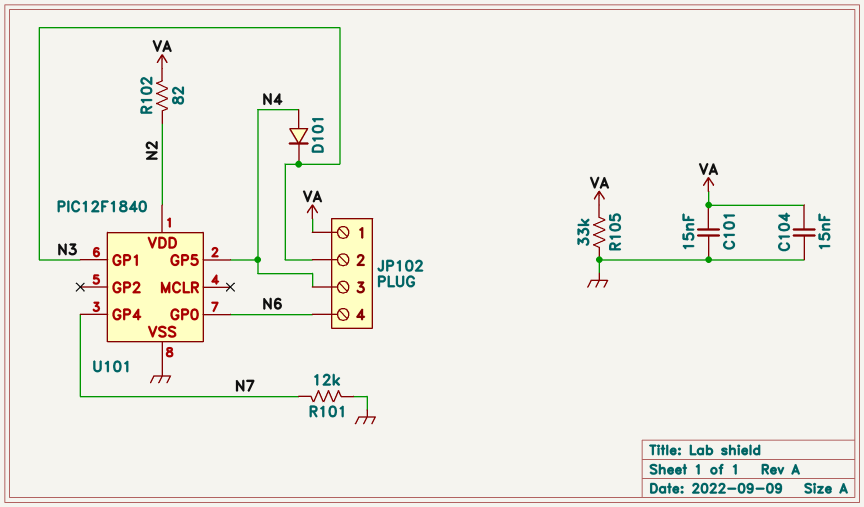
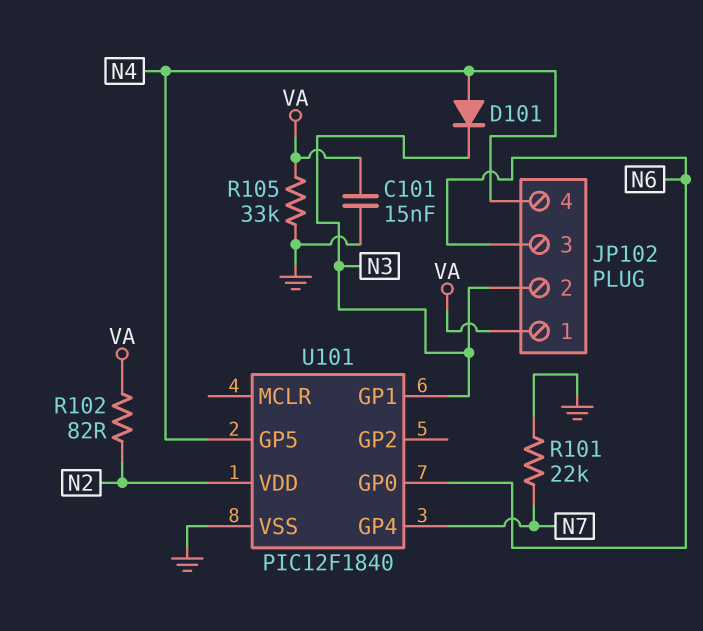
C104: 15nF (GND, VA) -> none
JP102 pin 3: N4 -> N6
JP102 pin 4: N6 -> N4
R101: 12k (GND, N7) -> 22k (GND, N7)

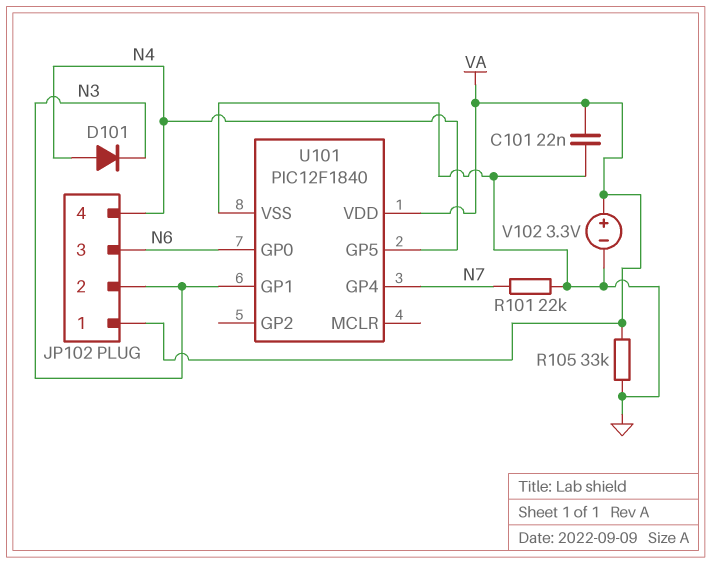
C101: 15nF (GND, VA) -> 22nF (GND, VA)
R102: 82 (N2, VA) -> none
U101 pin VDD: N2 -> VA
V102: none -> 3.3V (plus VA, minus GND)

